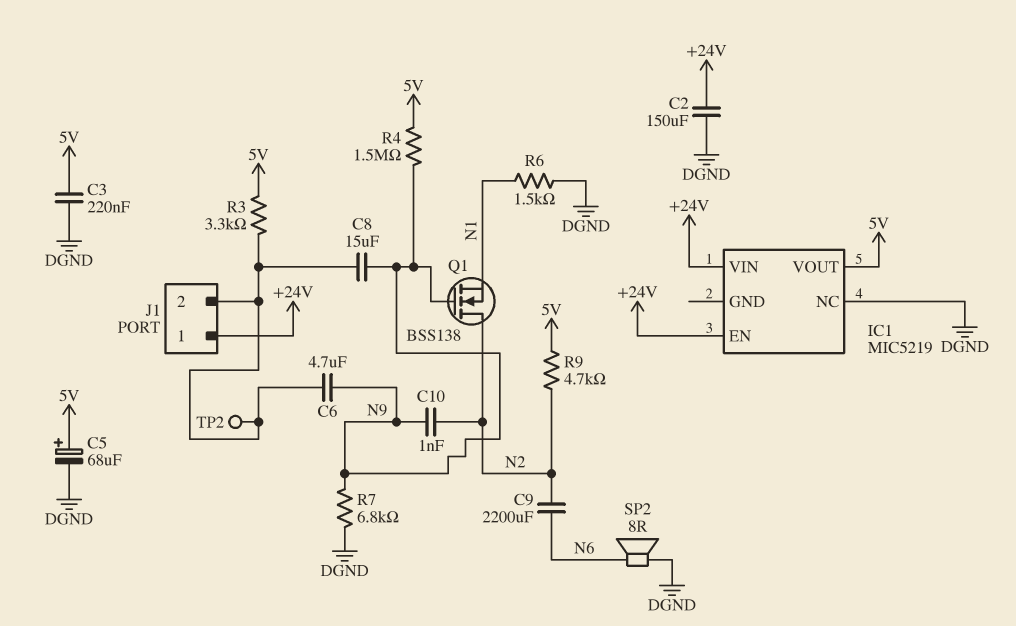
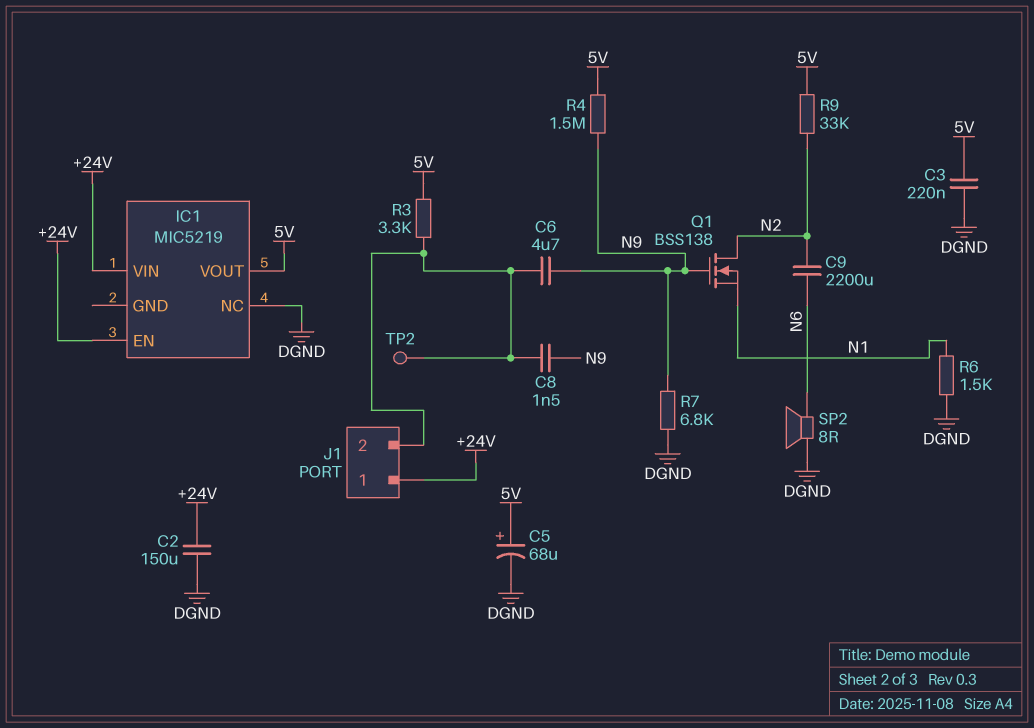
C8: 15uF (J1/2, N9) -> 1.5nF (J1/2, N9)
C10: 1nF (N2, N9) -> none
R9: 4.7k (5V, N2) -> 33k (5V, N2)

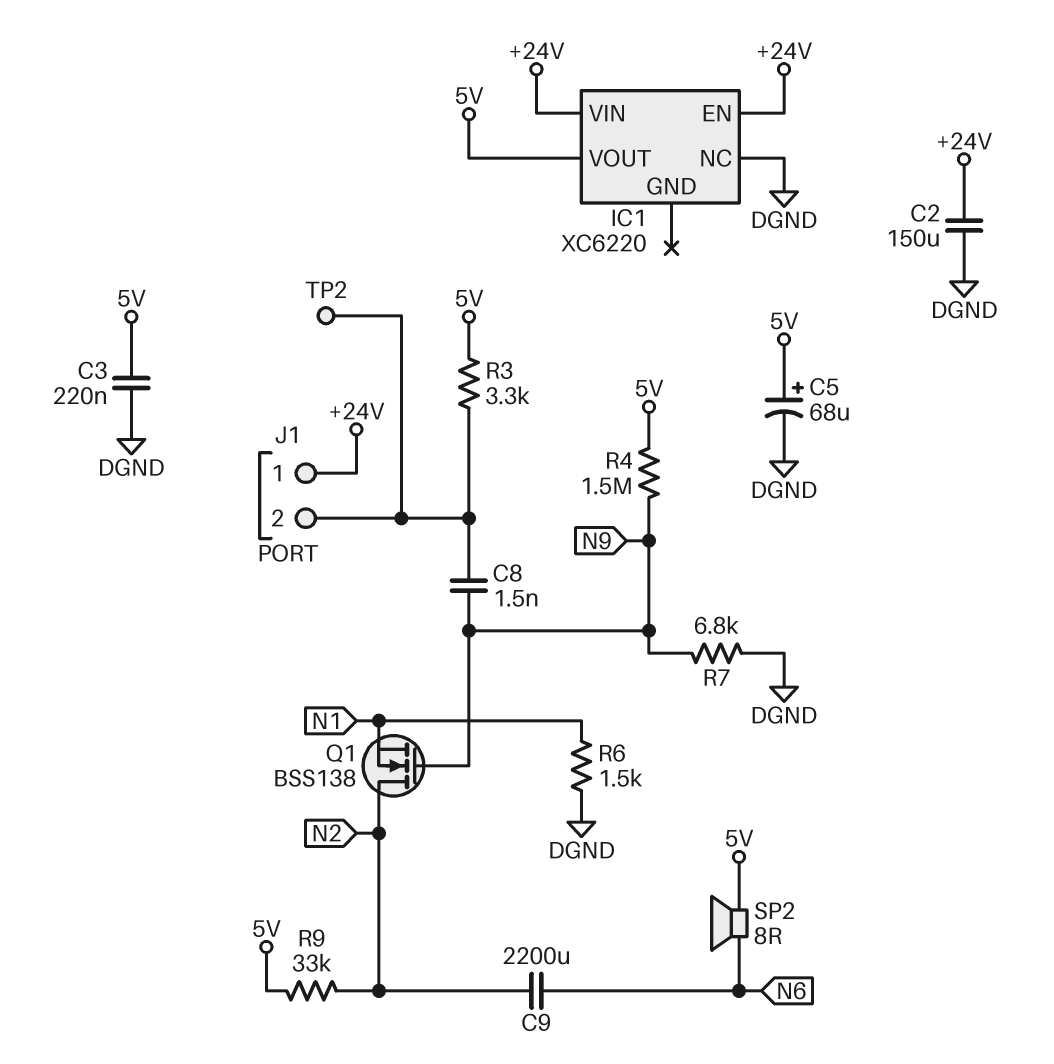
C6: 4.7uF (J1/2, N9) -> none
IC1: MIC5219 -> XC6220
SP2: speaker 8R (DGND, N6) -> speaker 8R (5V, N6)

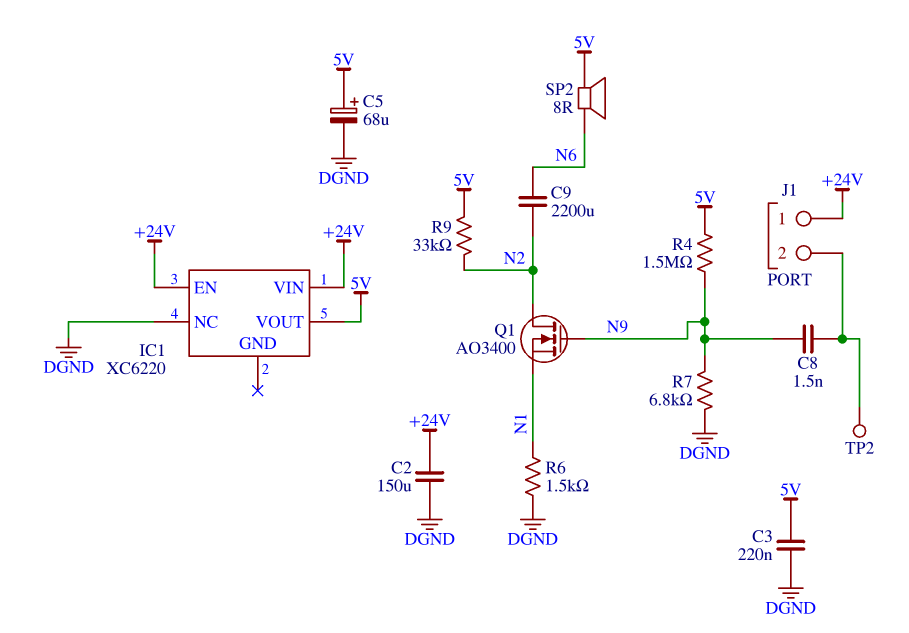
Q1: NMOS BSS138 (G N9, D N2, S N1) -> NMOS AO3400 (G N9, D N2, S N1)
R3: 3.3k (5V, J1/2) -> none

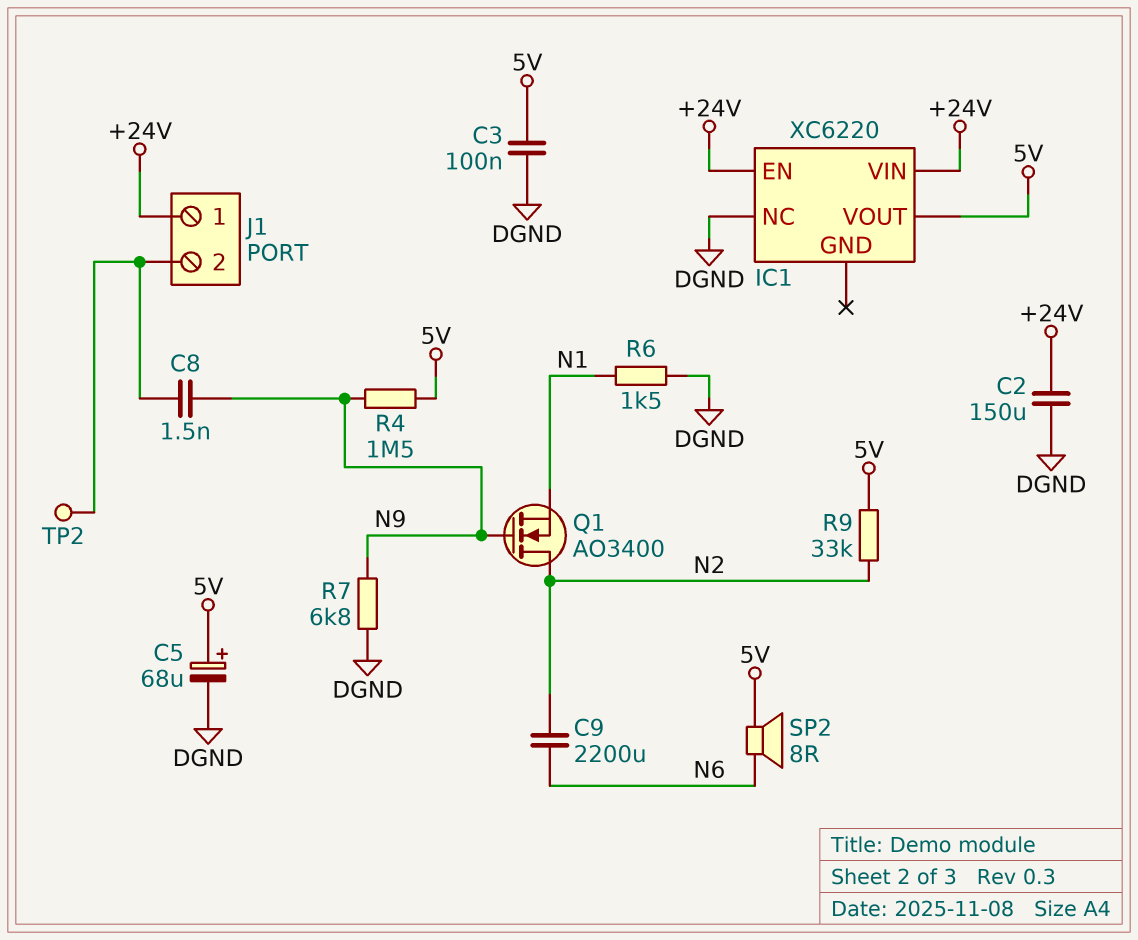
C3: 220nF (5V, DGND) -> 100nF (5V, DGND)

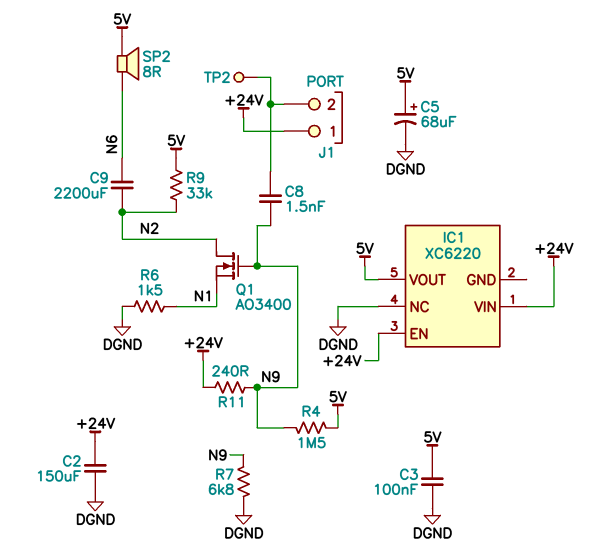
R11: none -> 240 (+24V, N9)

